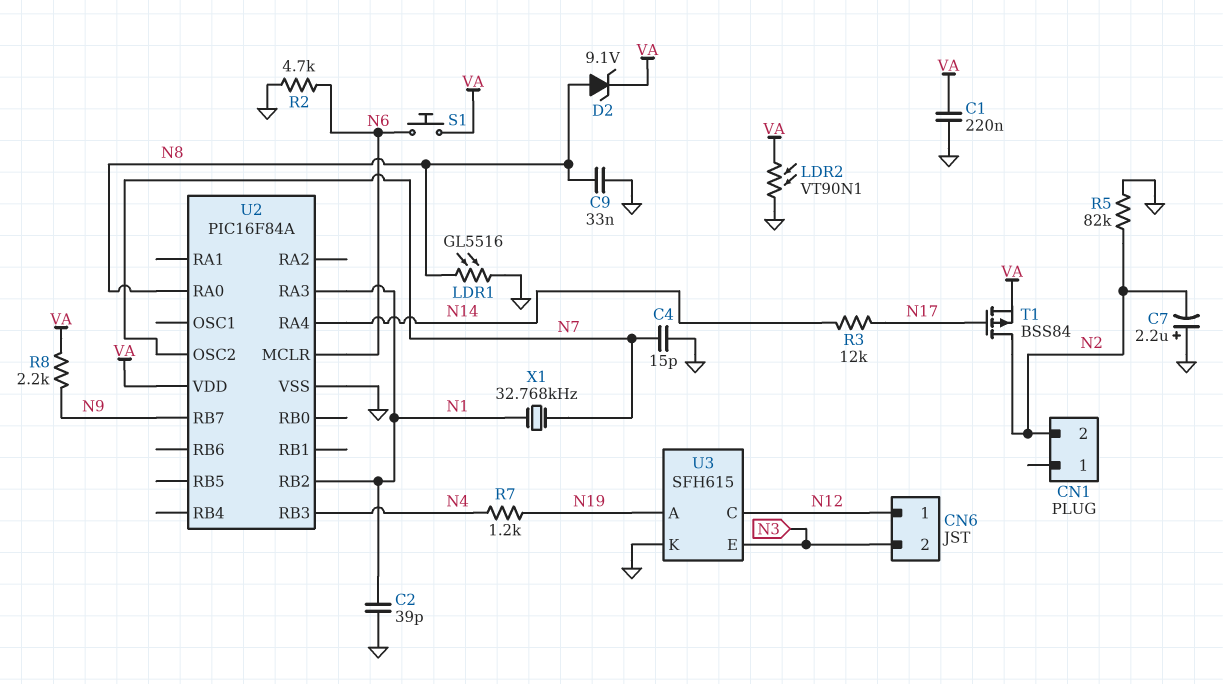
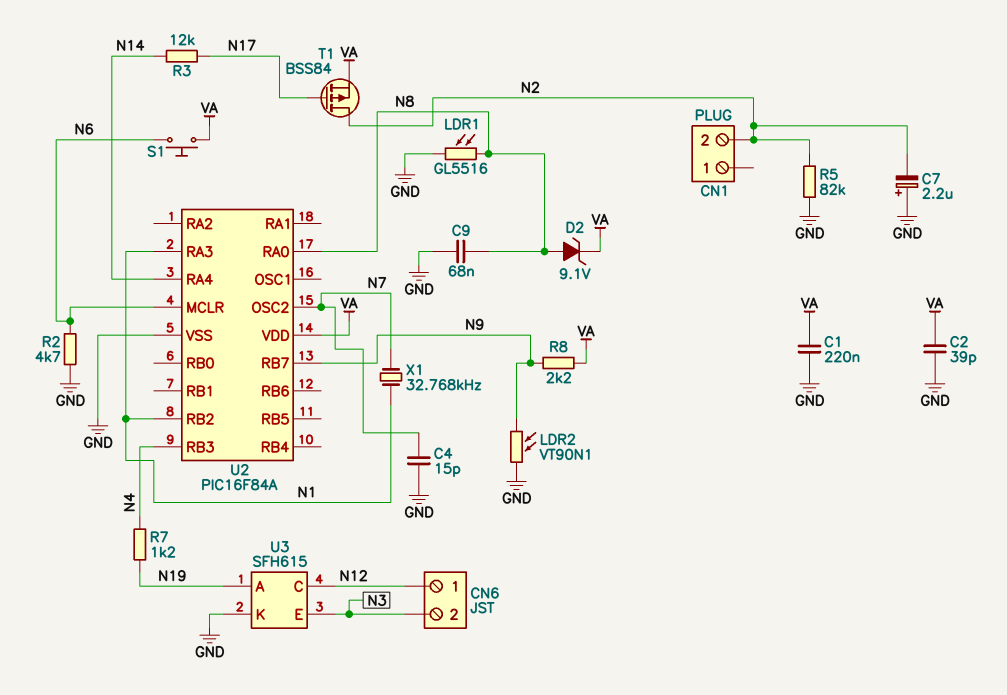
C2: 39pF (GND, N1) -> 39pF (GND, VA)
C9: 33nF (GND, N8) -> 68nF (GND, N8)
LDR2: VT90N1 (GND, VA) -> VT90N1 (GND, N9)

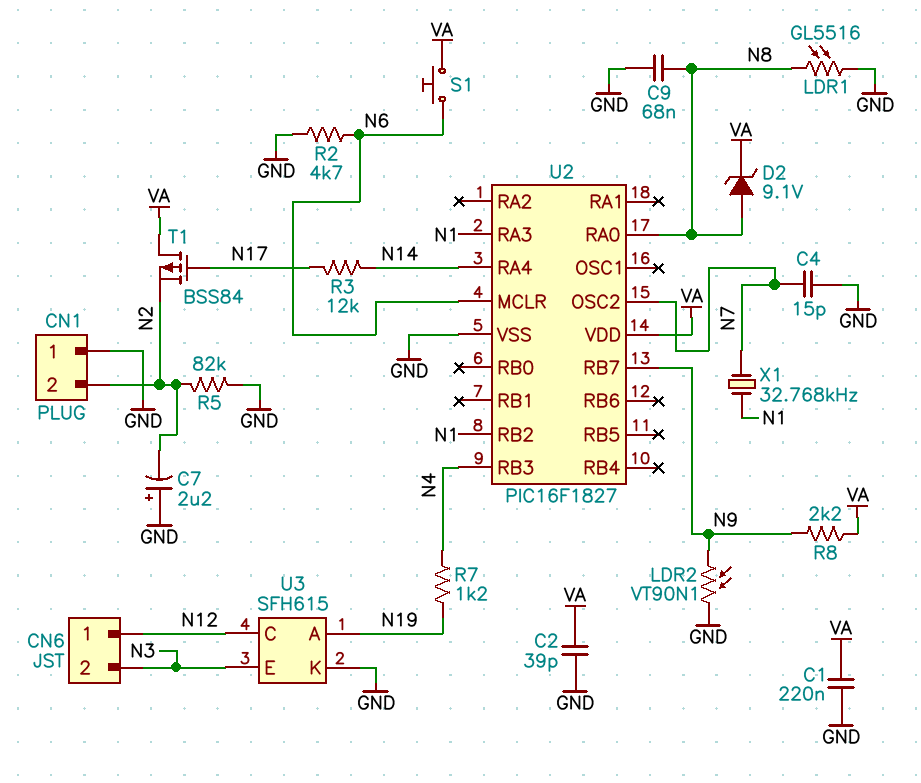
CN1 pin 1: none -> GND
T1: PMOS BSS84 (G N17, D N2, S VA) -> PMOS BSS84 (G N17, D VA, S N2)
U2: PIC16F84A -> PIC16F1827

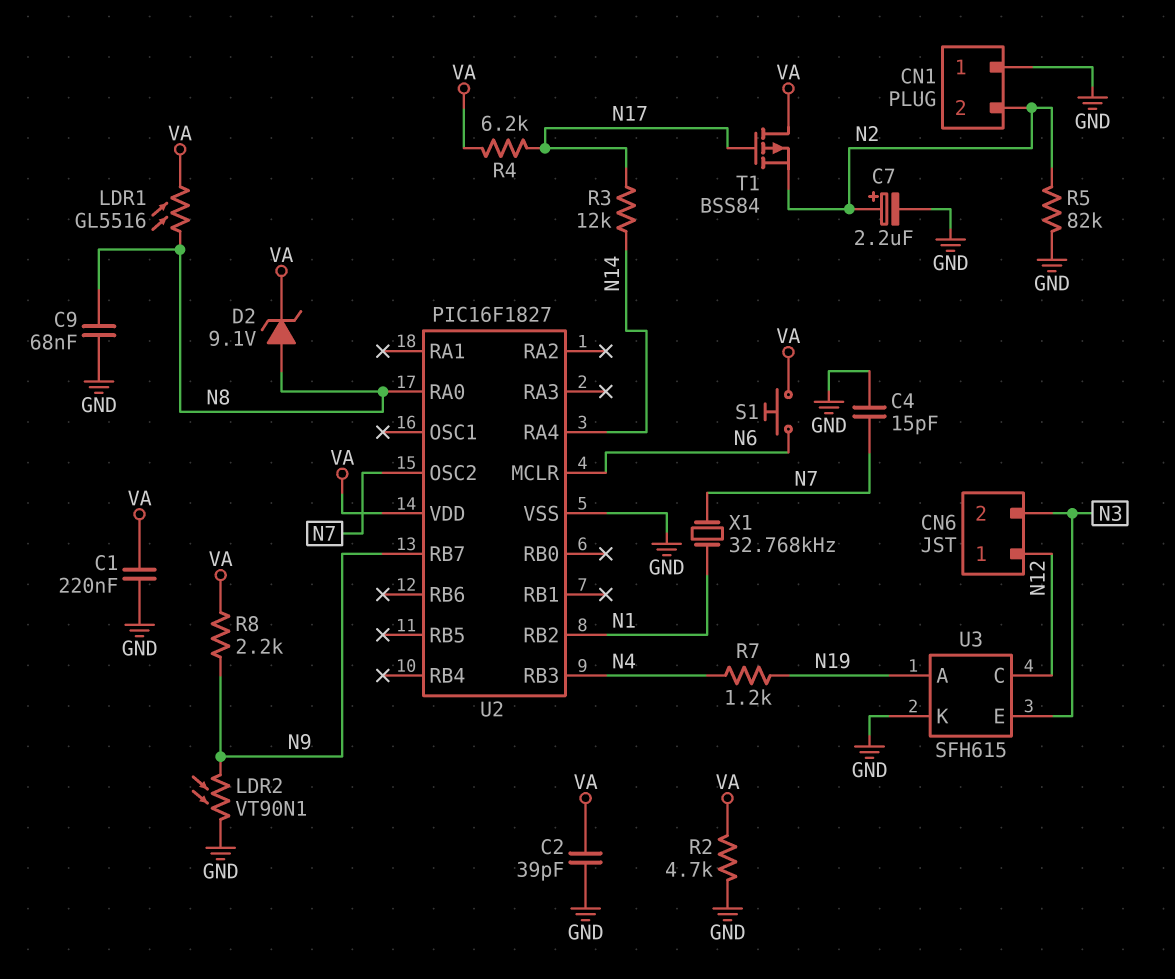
C7: 2.2uF (plus GND, minus N2) -> 2.2uF (plus N2, minus GND)
LDR1: GL5516 (GND, N8) -> GL5516 (N8, VA)
R2: 4.7k (GND, N6) -> 4.7k (GND, VA)
R4: none -> 6.2k (N17, VA)
U2 pin RA3: N1 -> none

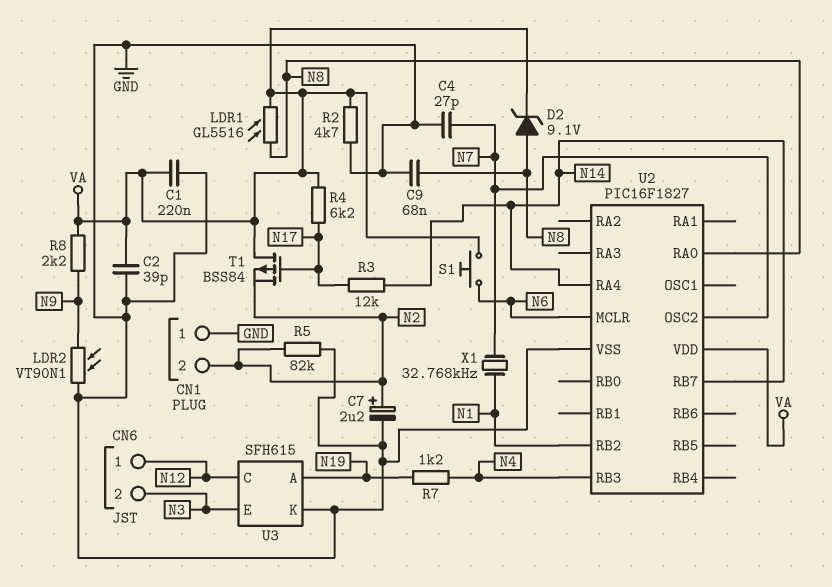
C4: 15pF (GND, N7) -> 27pF (GND, N7)
U2 pin RB7: N9 -> N14

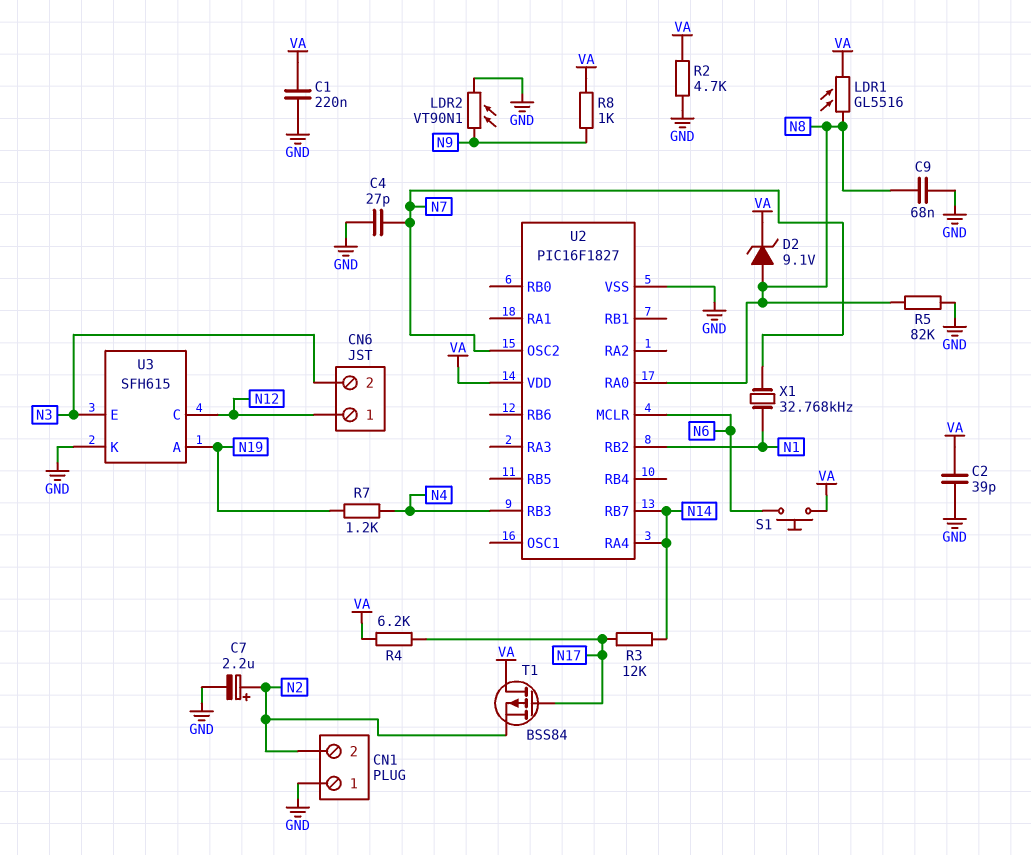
R5: 82k (GND, N2) -> 82k (GND, N8)
R8: 2.2k (N9, VA) -> 1k (N9, VA)

